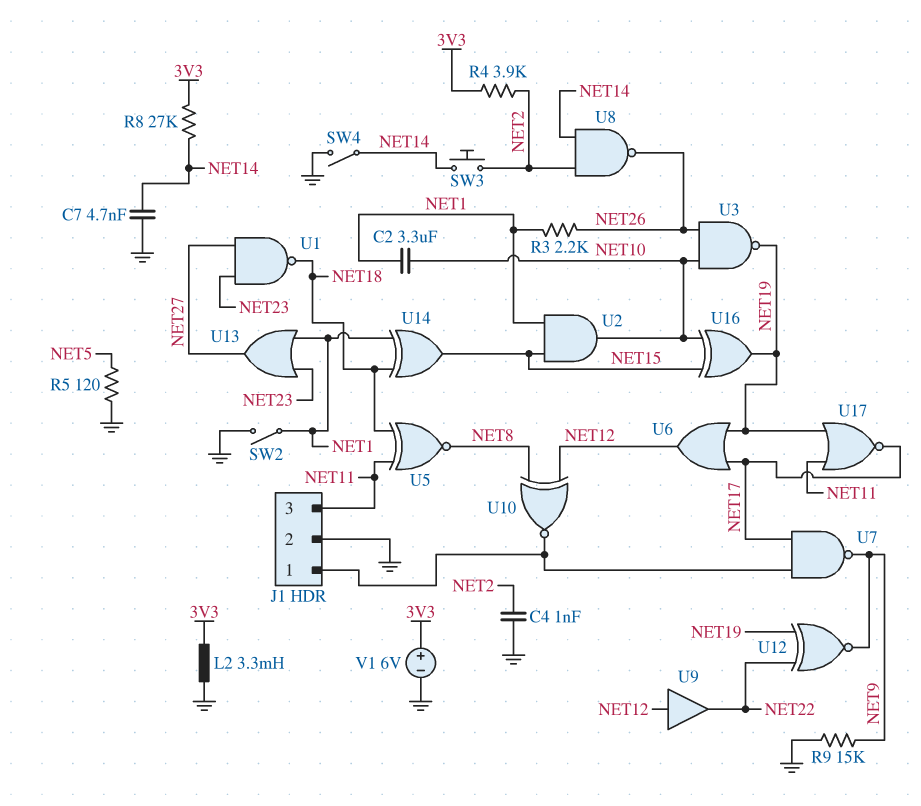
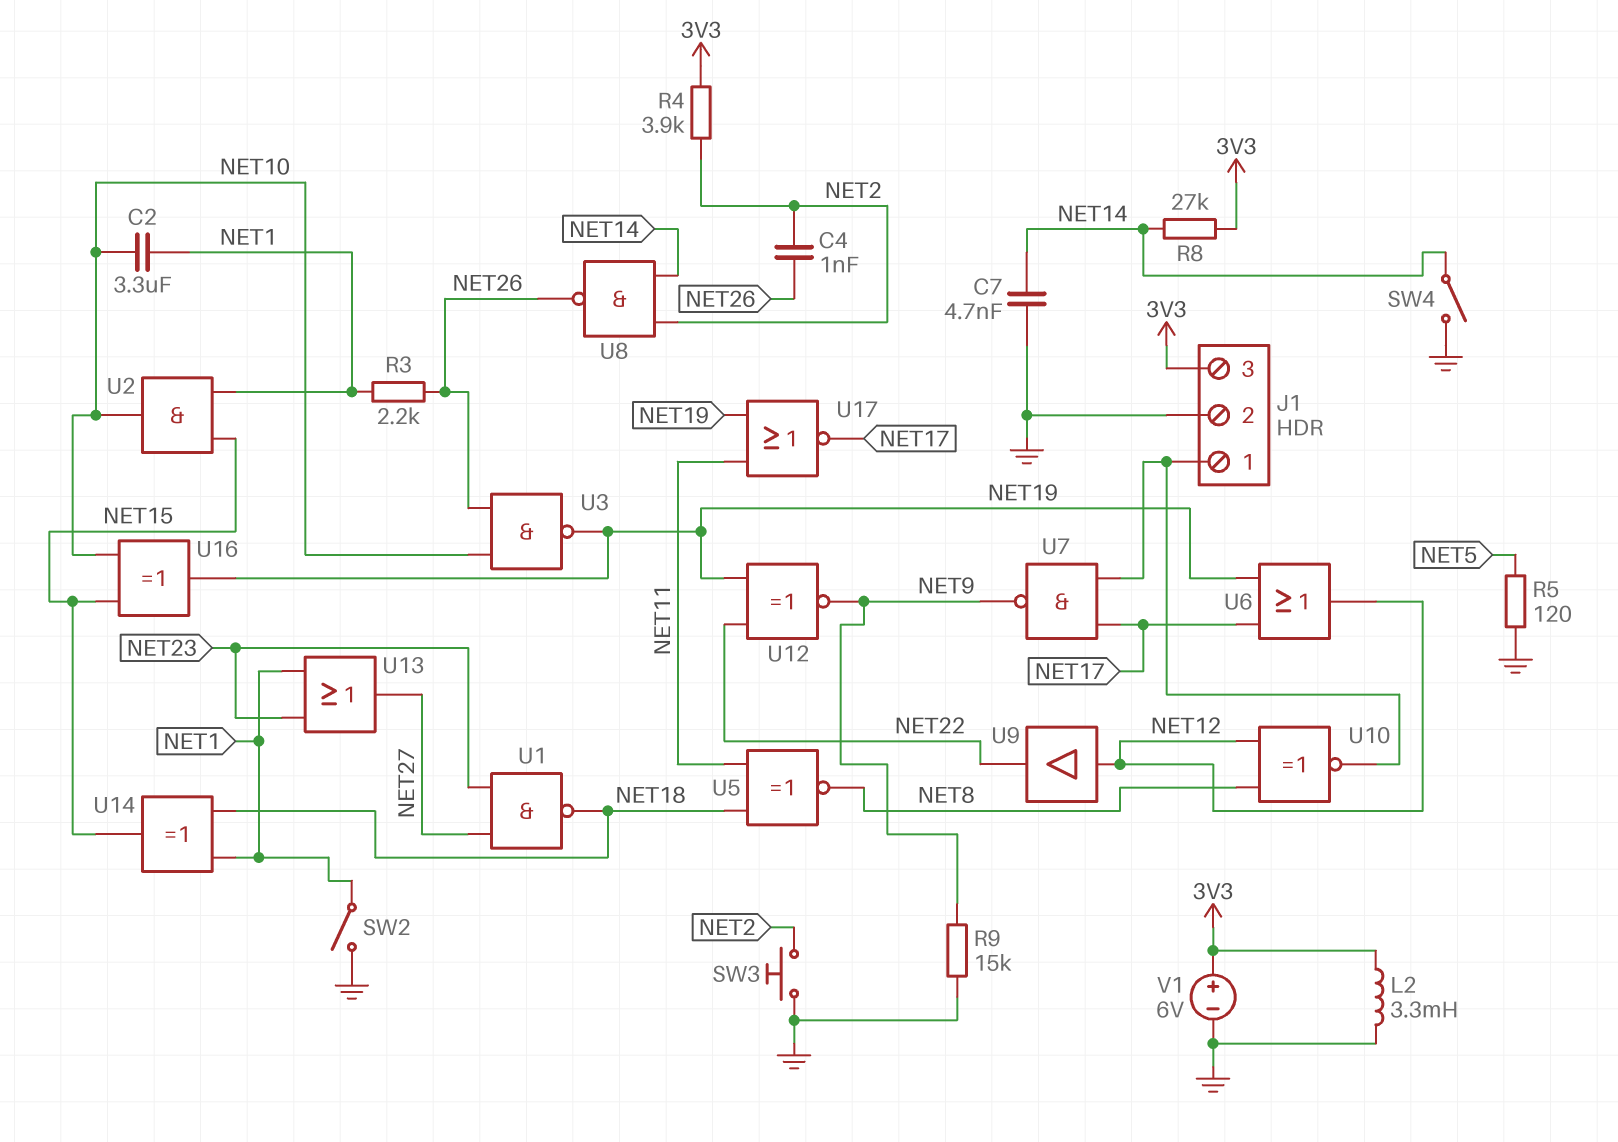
C4: 1nF (GND, NET2) -> 1nF (NET2, NET26)
J1 pin 3: NET11 -> 3V3
SW3: button (NET2, NET14) -> button (GND, NET2)

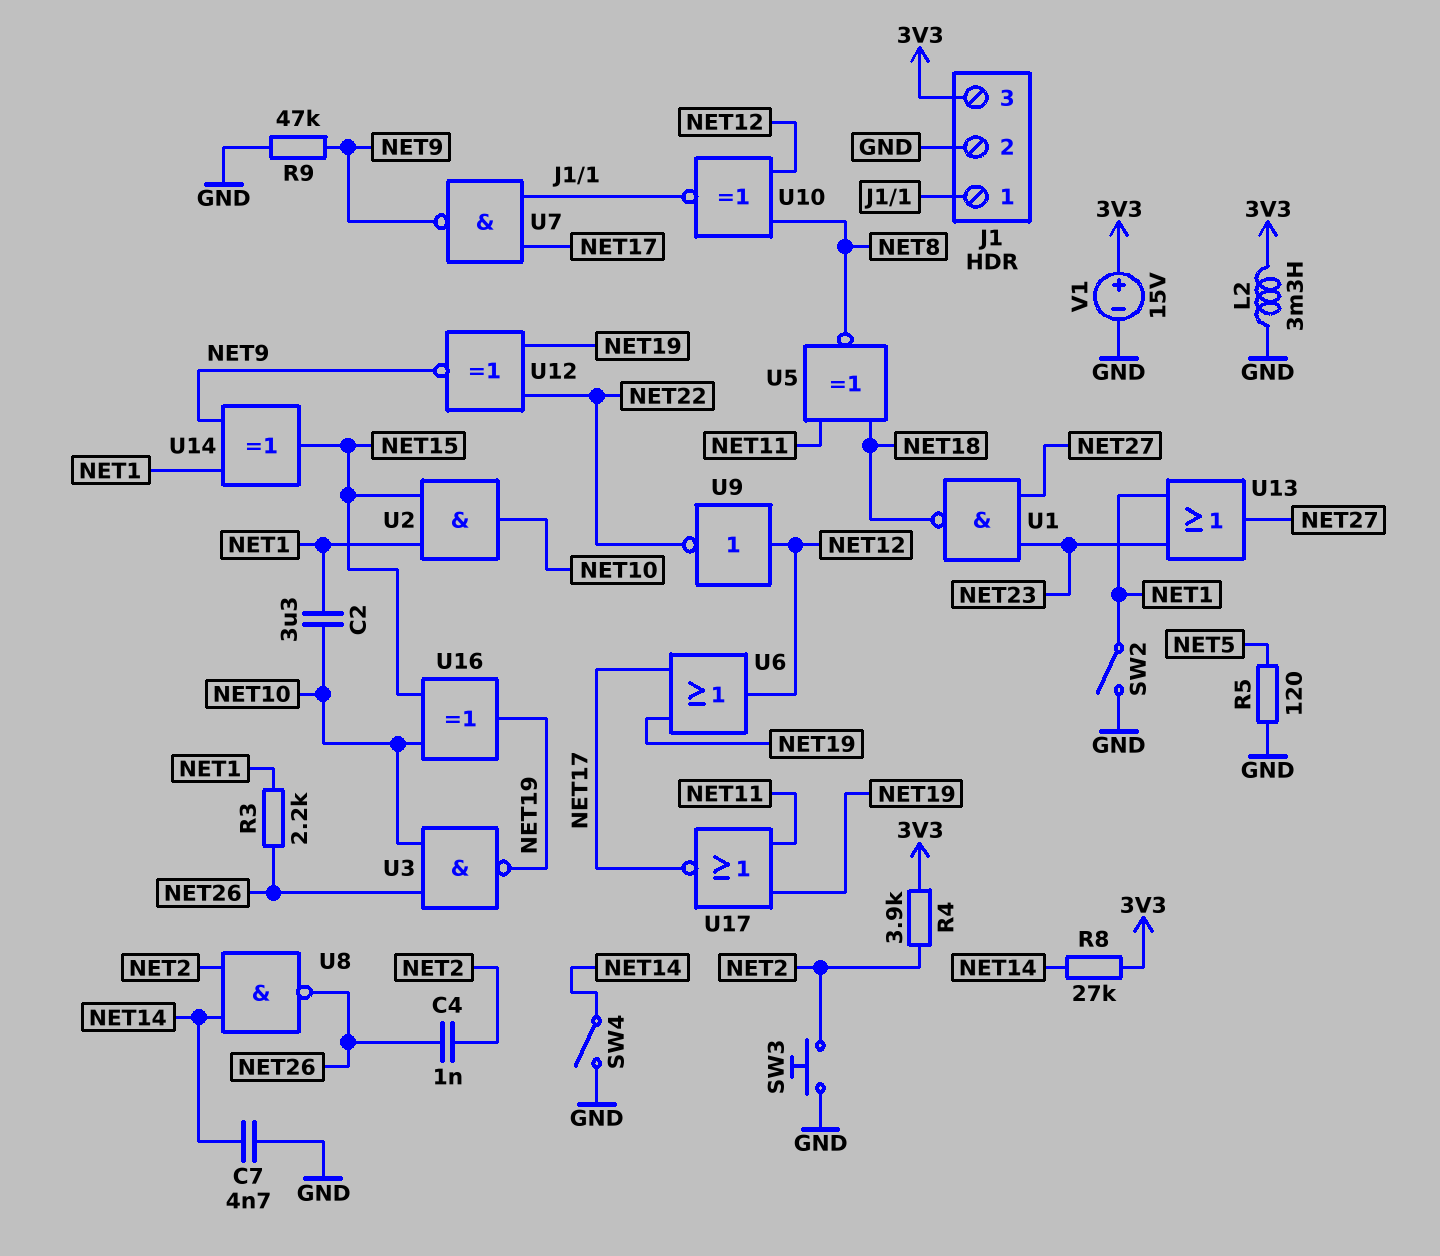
R9: 15k (GND, NET9) -> 47k (GND, NET9)
U9: buffer (in NET12, out NET22) -> NOT (in NET12, out NET22)
U14: XOR (in NET1, in NET18, out NET15) -> XOR (in NET1, in NET9, out NET15)
V1: 6V (plus 3V3, minus GND) -> 15V (plus 3V3, minus GND)

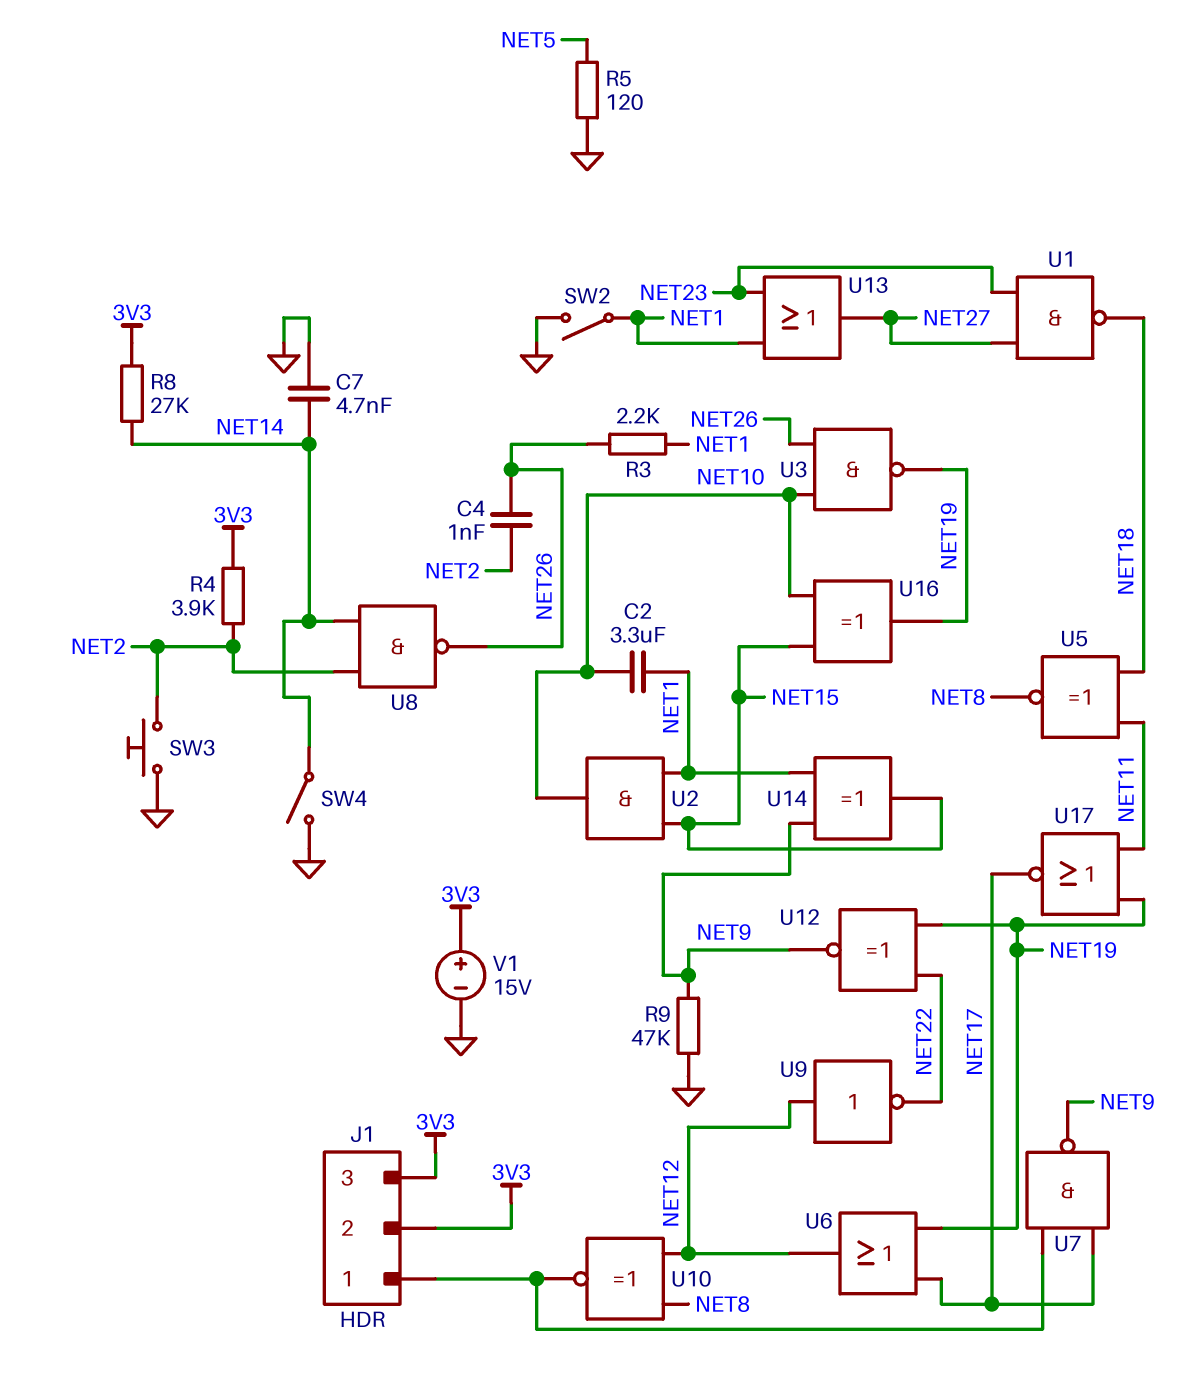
J1 pin 2: GND -> 3V3
L2: 3.3mH (3V3, GND) -> none

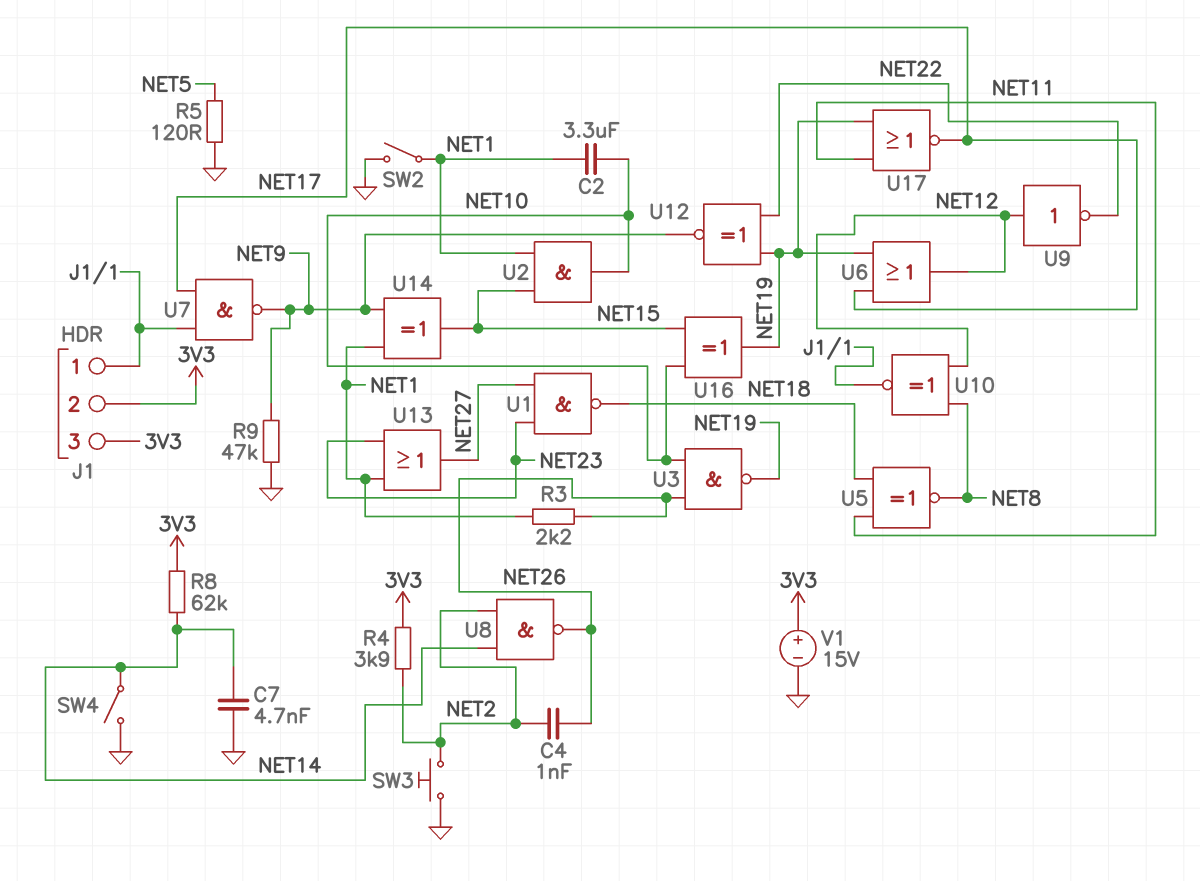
R8: 27k (3V3, NET14) -> 62k (3V3, NET14)

